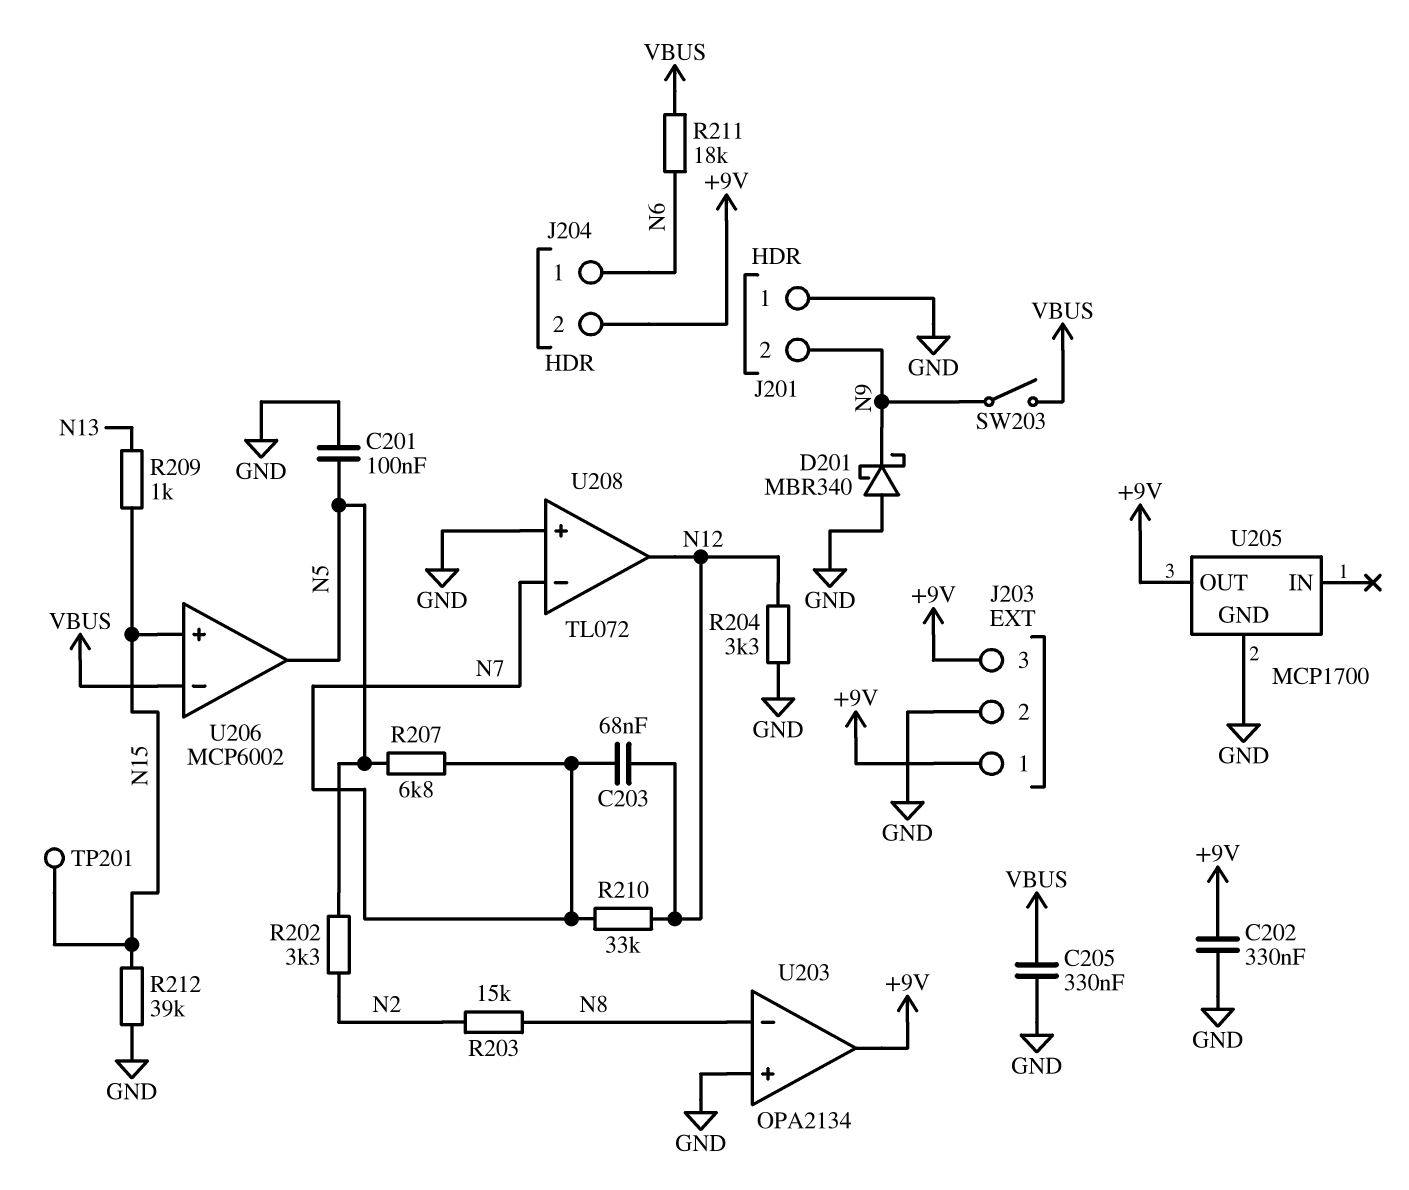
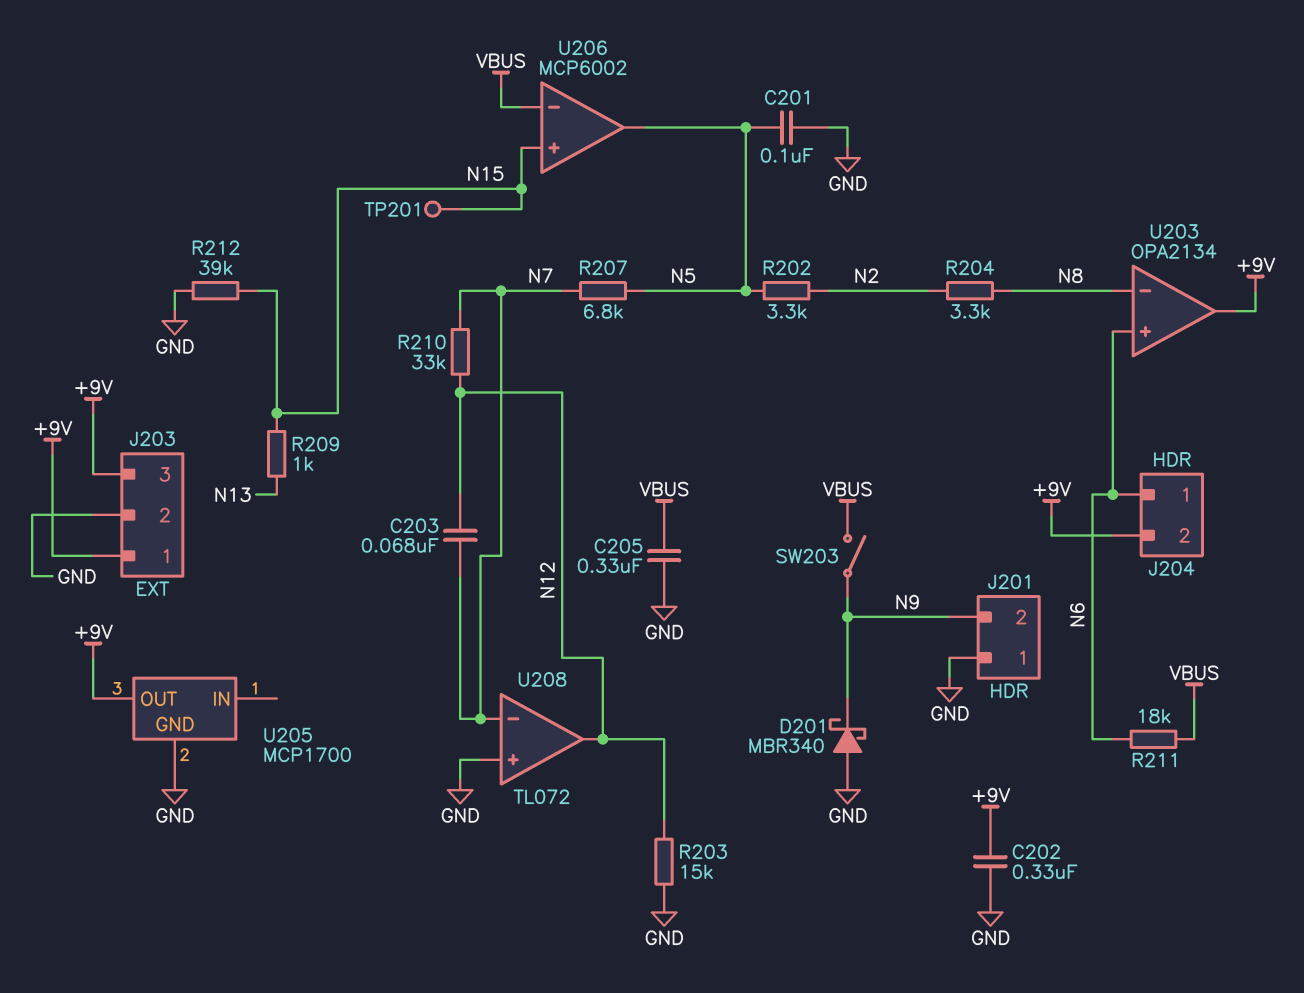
R203: 15k (N2, N8) -> 15k (GND, N12)
R204: 3.3k (GND, N12) -> 3.3k (N2, N8)
U203 pin in+: GND -> N6

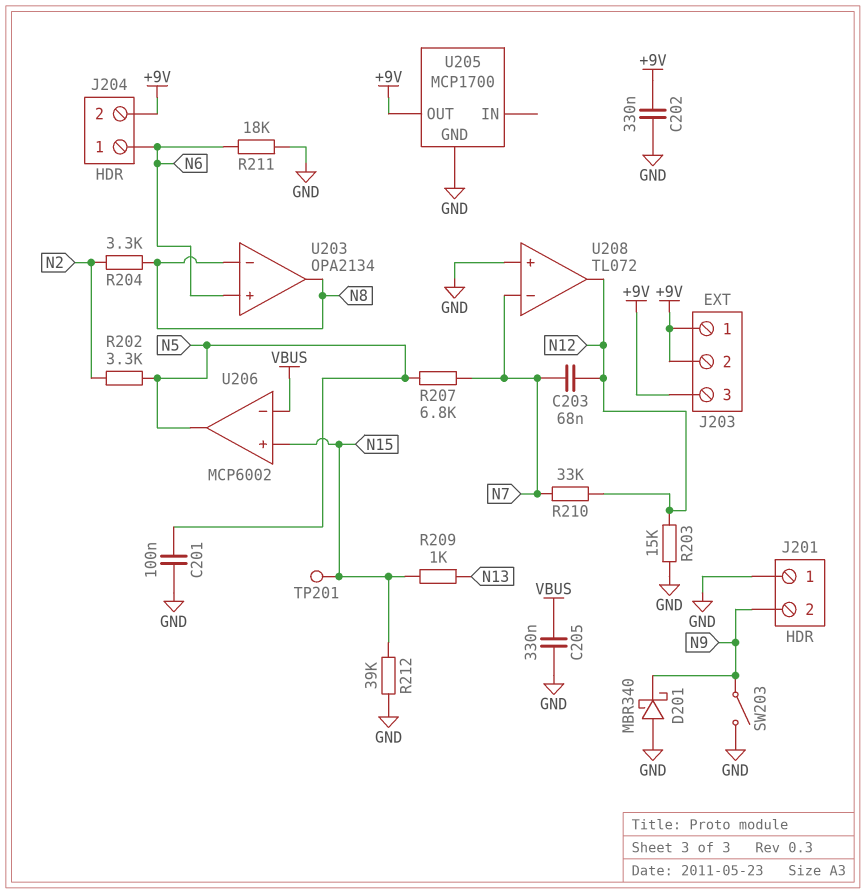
J203 pin 2: GND -> +9V
R211: 18k (N6, VBUS) -> 18k (GND, N6)
SW203: switch (N9, VBUS) -> switch (GND, N9)
U203 pin out: +9V -> N8

